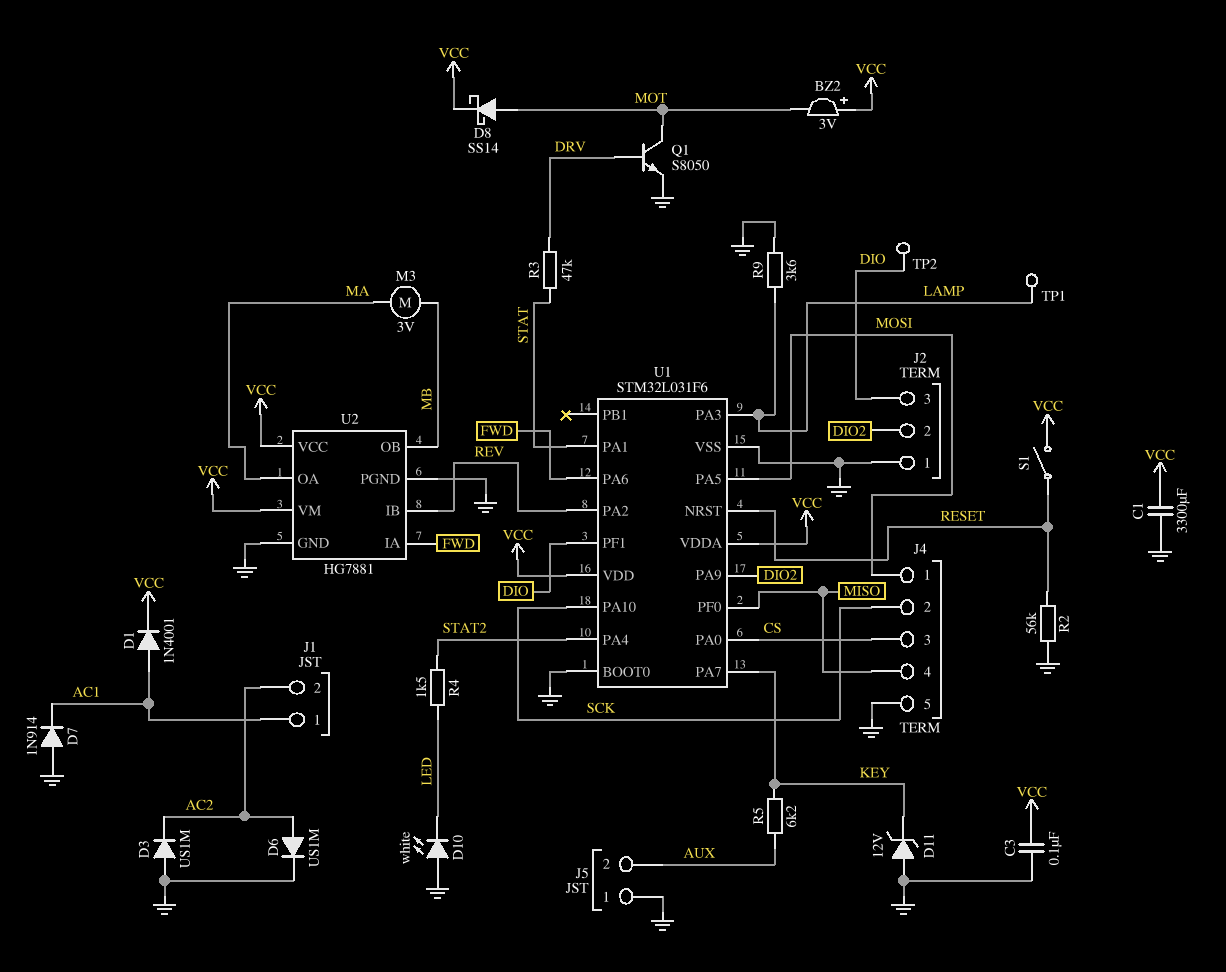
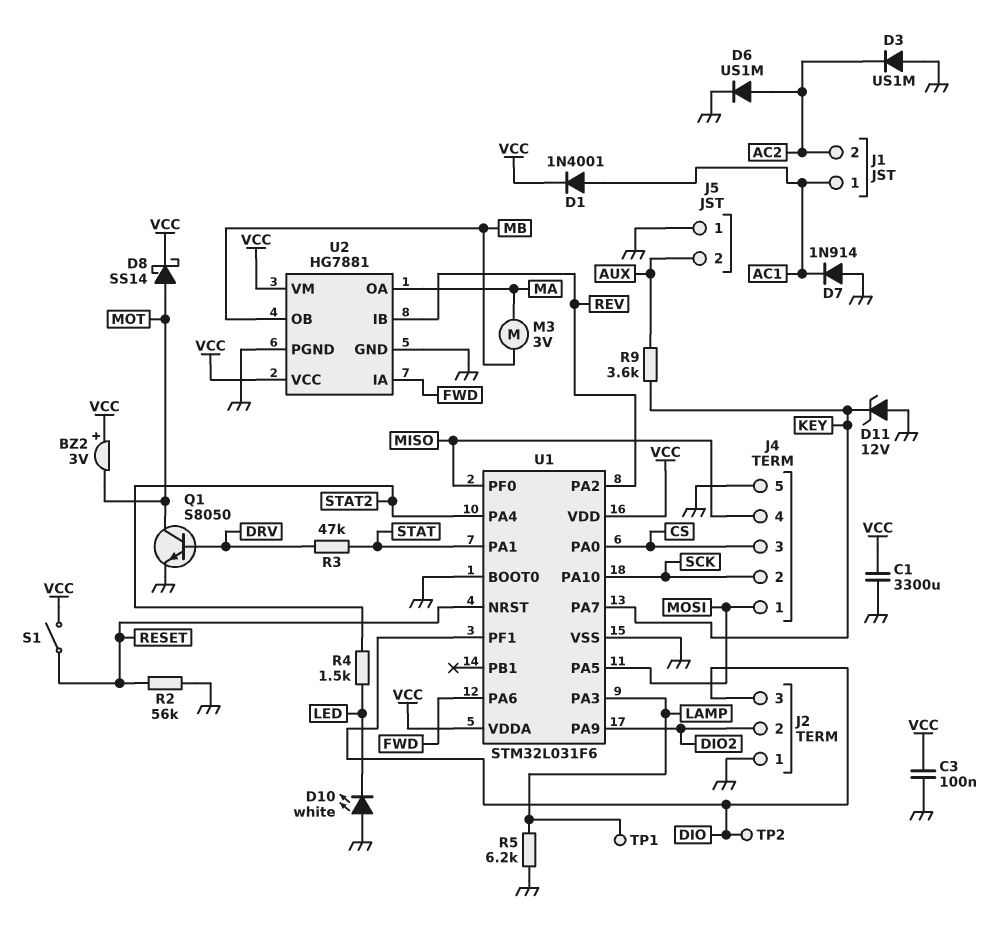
R5: 6.2k (AUX, KEY) -> 6.2k (GND, LAMP)
R9: 3.6k (GND, LAMP) -> 3.6k (AUX, KEY)

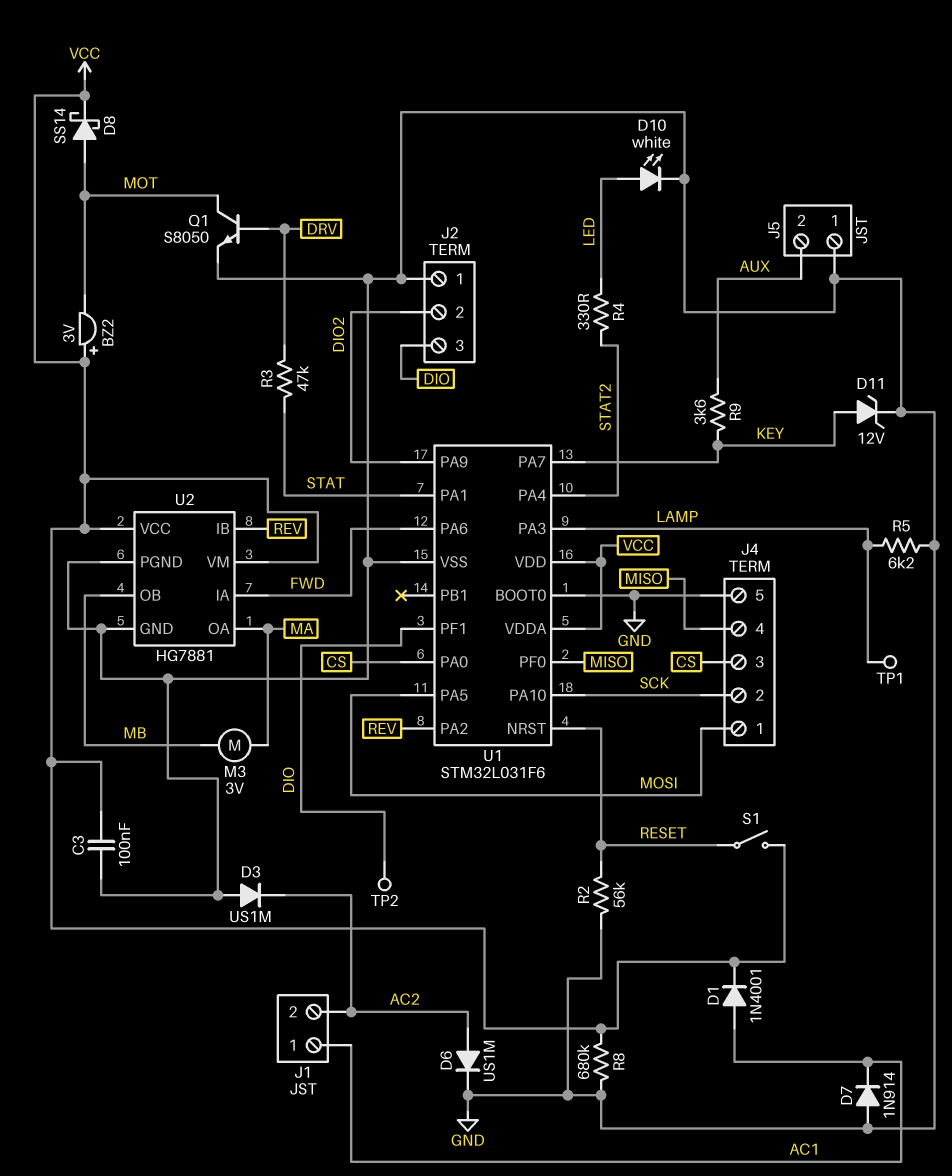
C1: 3300uF (GND, VCC) -> none
D10: LED white (A GND, K LED) -> LED white (A LED, K GND)
D11: zener 12V (A GND, K KEY) -> zener 12V (A KEY, K GND)
R4: 1.5k (LED, STAT2) -> 330 (LED, STAT2)
R8: none -> 680k (GND, VCC)

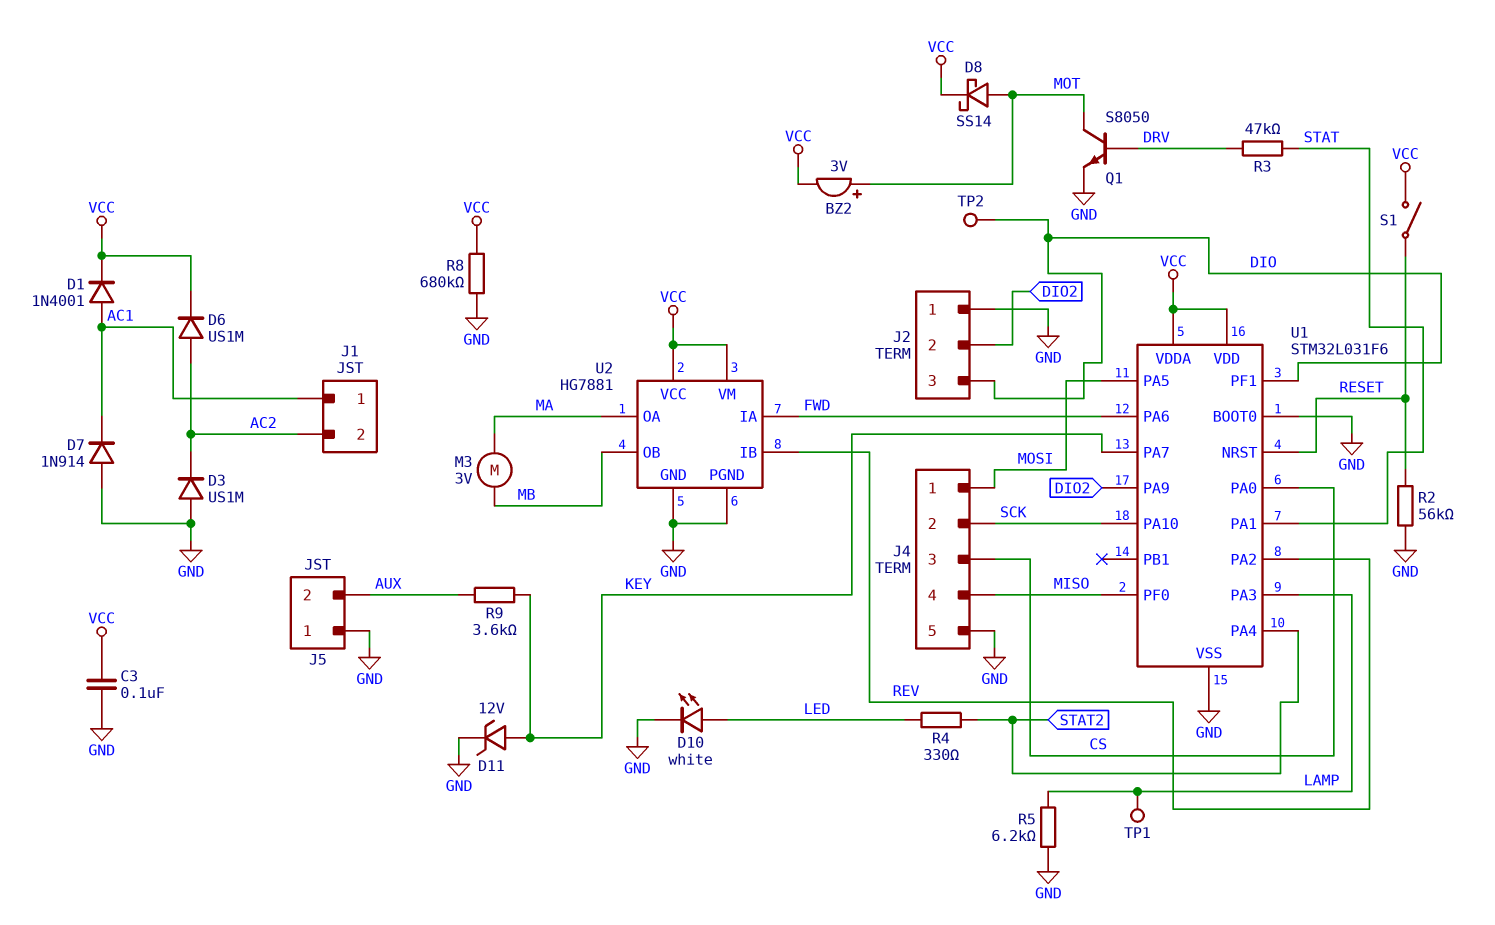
BZ2: buzzer 3V (plus VCC, minus MOT) -> buzzer 3V (plus MOT, minus VCC)
D6: diode US1M (A AC2, K GND) -> diode US1M (A AC2, K VCC)

